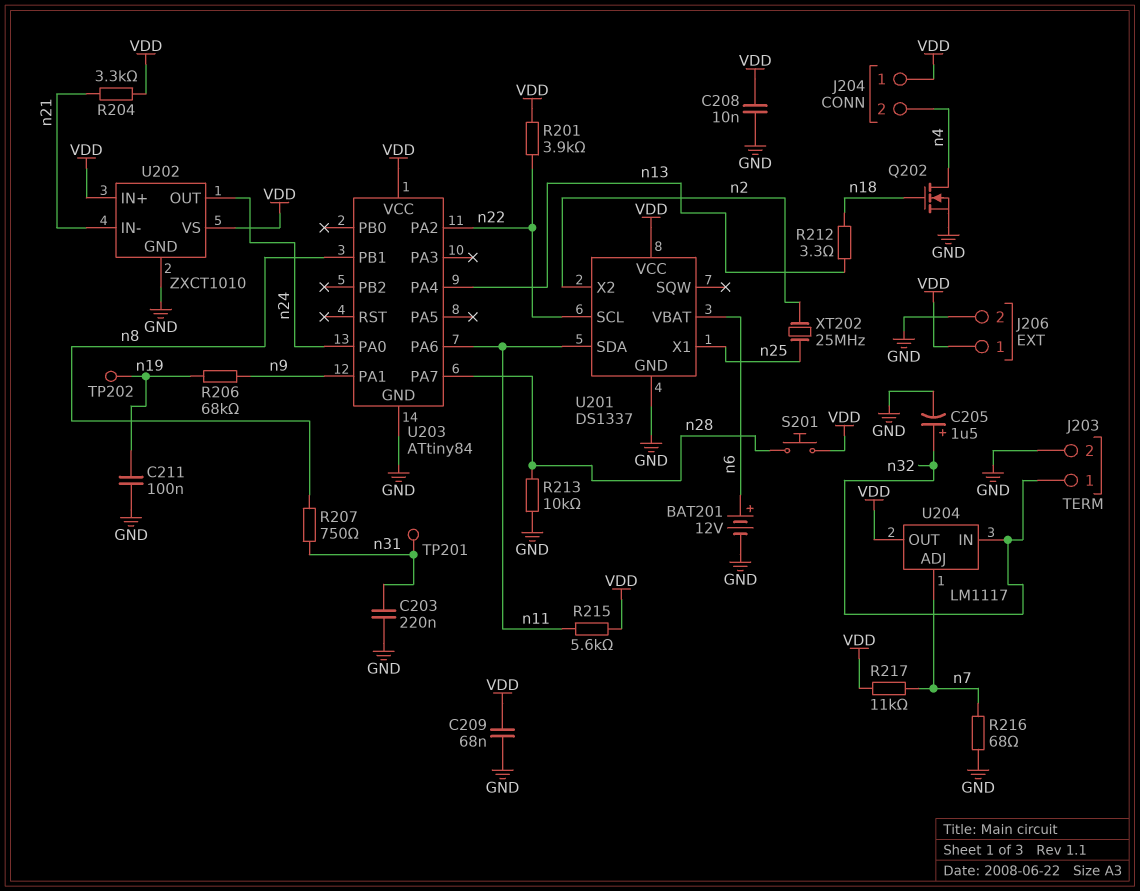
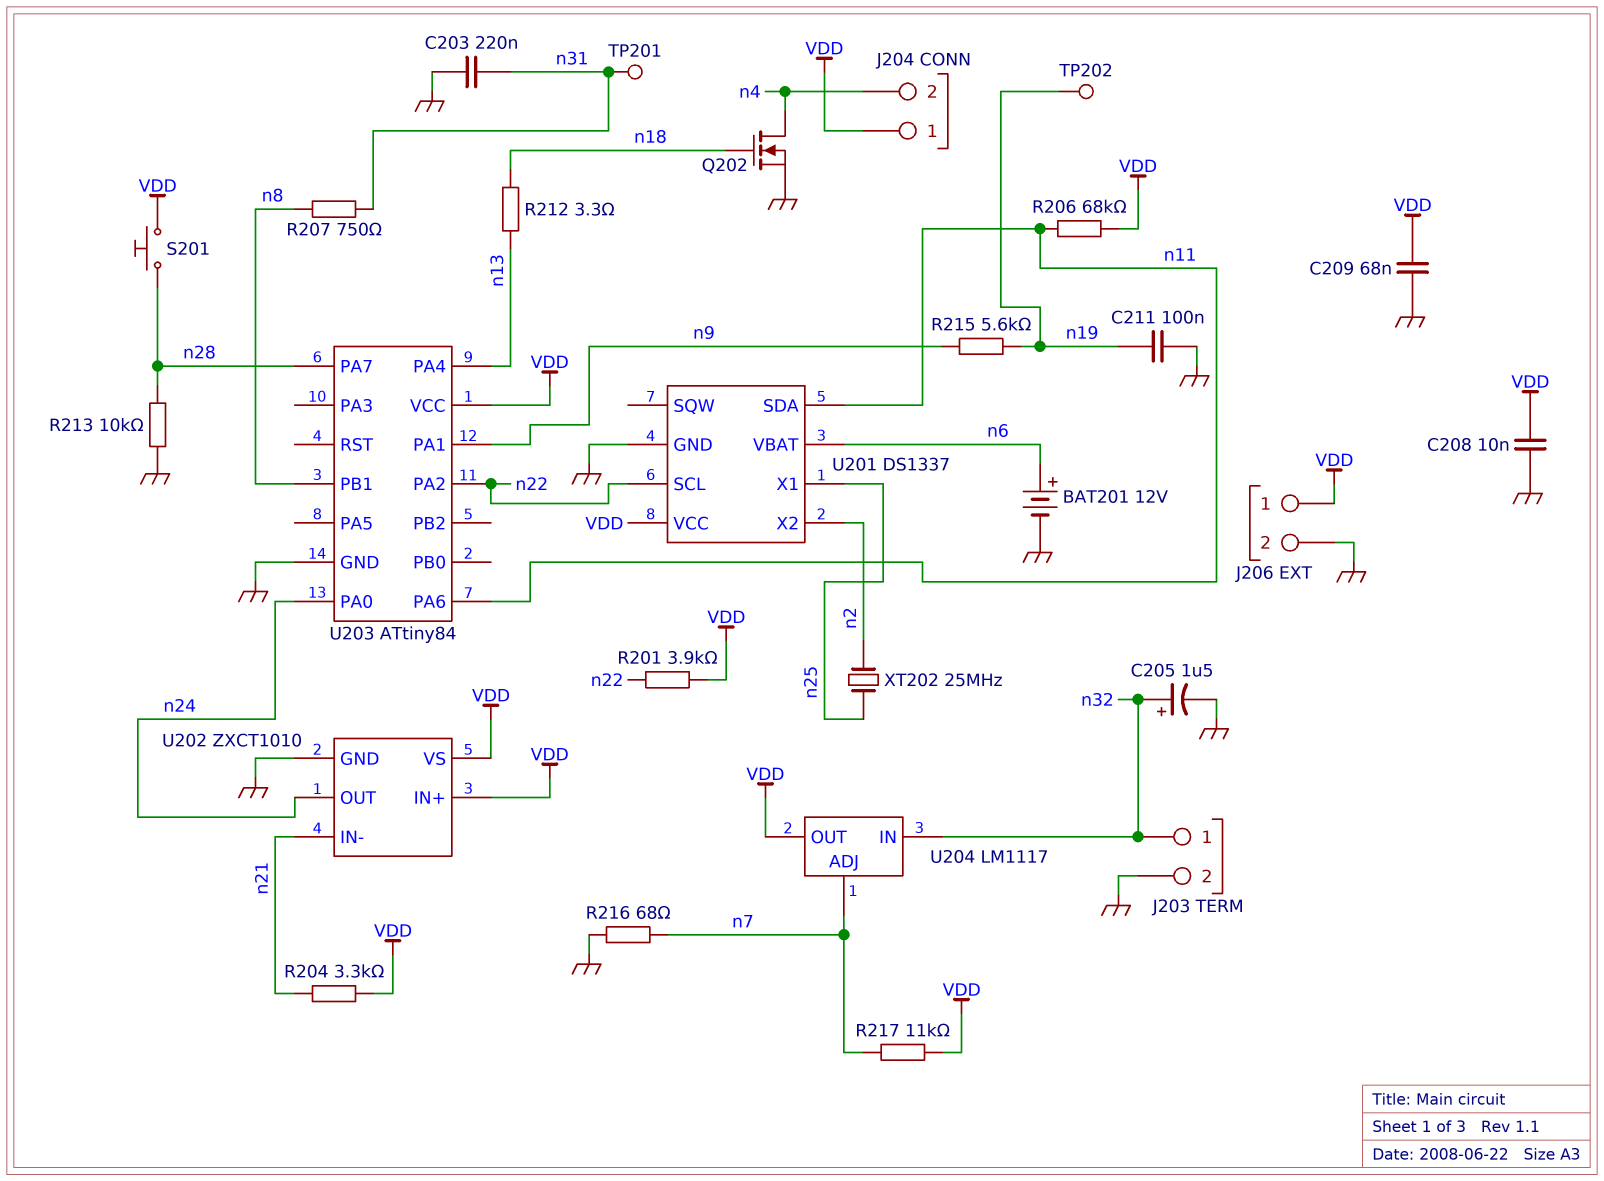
R206: 68k (n9, n19) -> 68k (VDD, n11)
R215: 5.6k (VDD, n11) -> 5.6k (n9, n19)

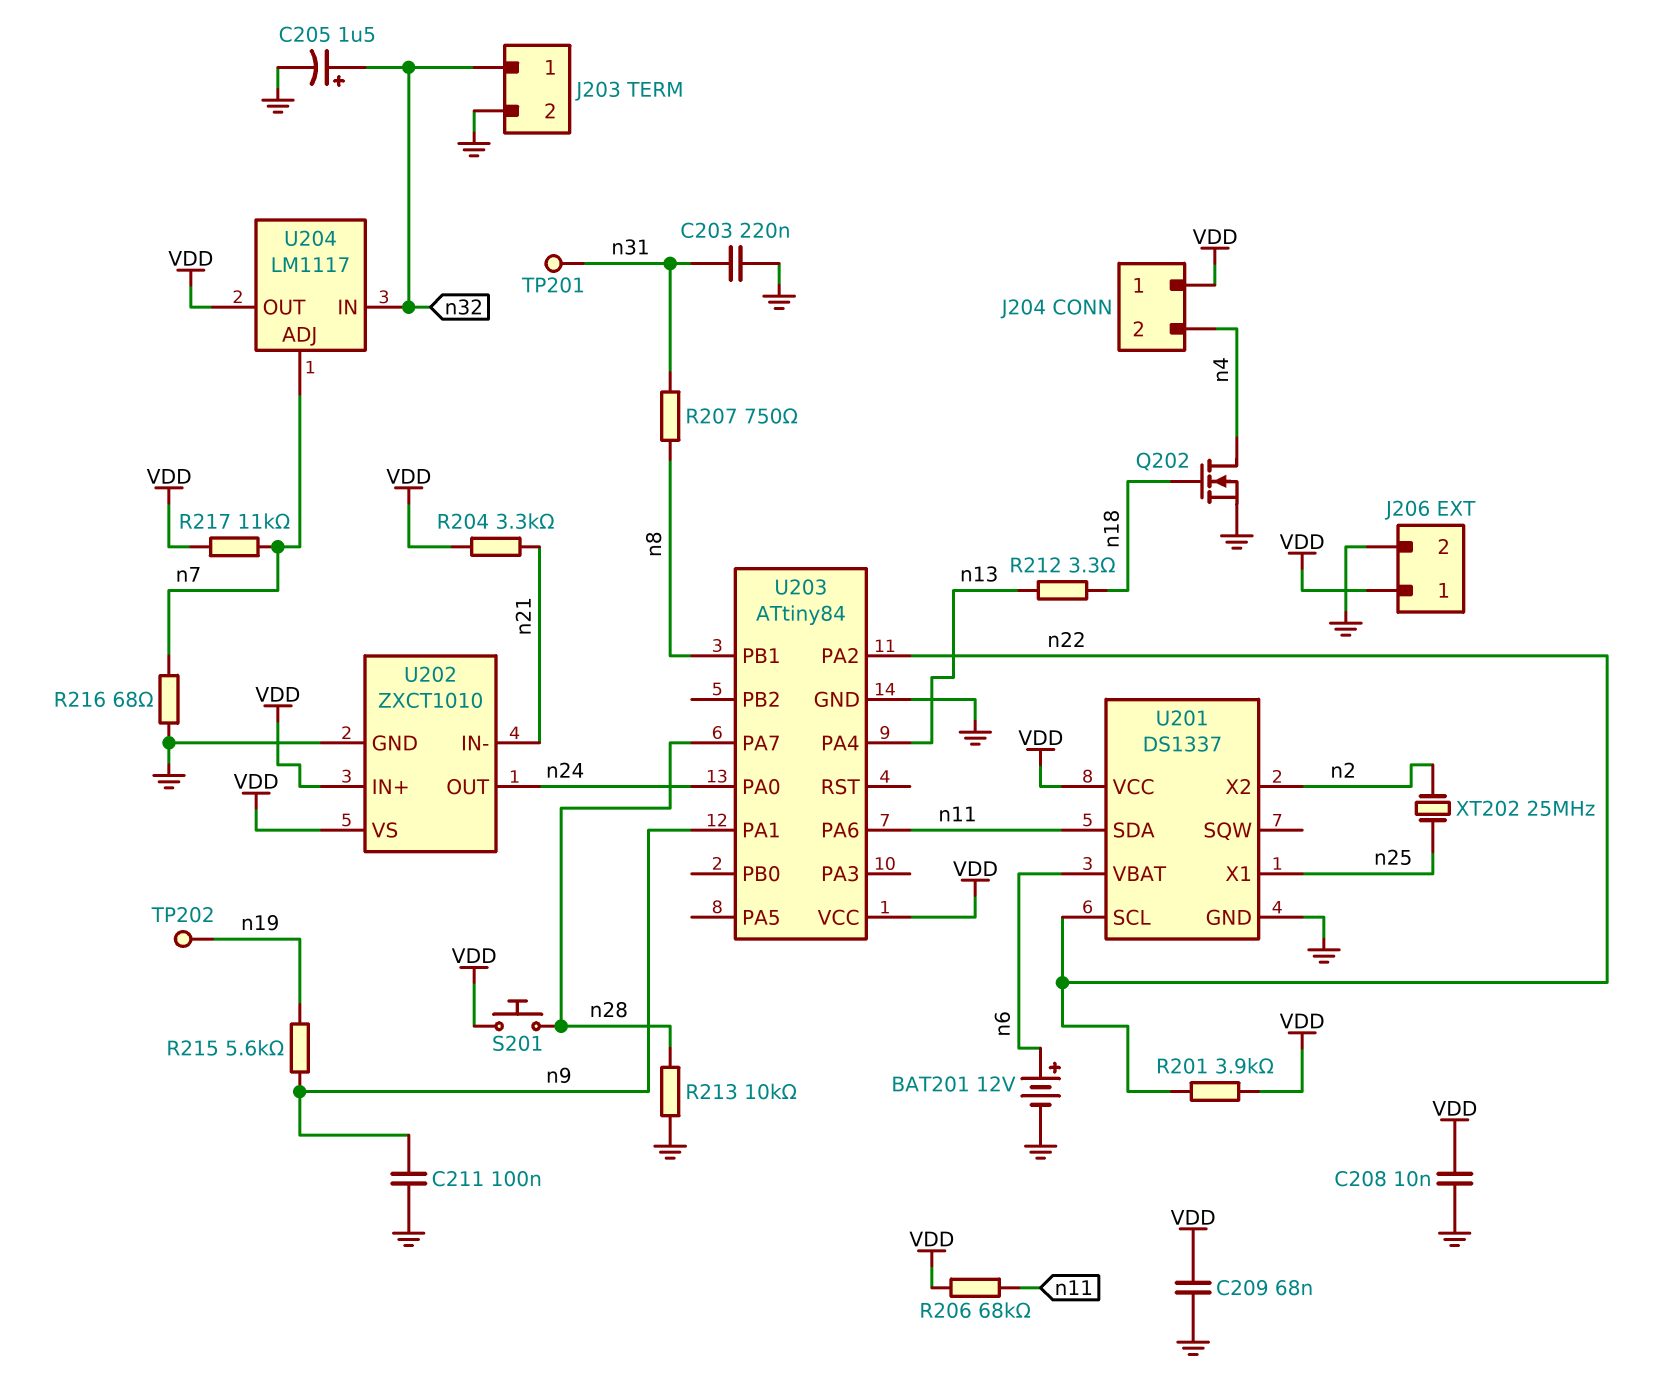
C211: 100nF (GND, n19) -> 100nF (GND, n9)

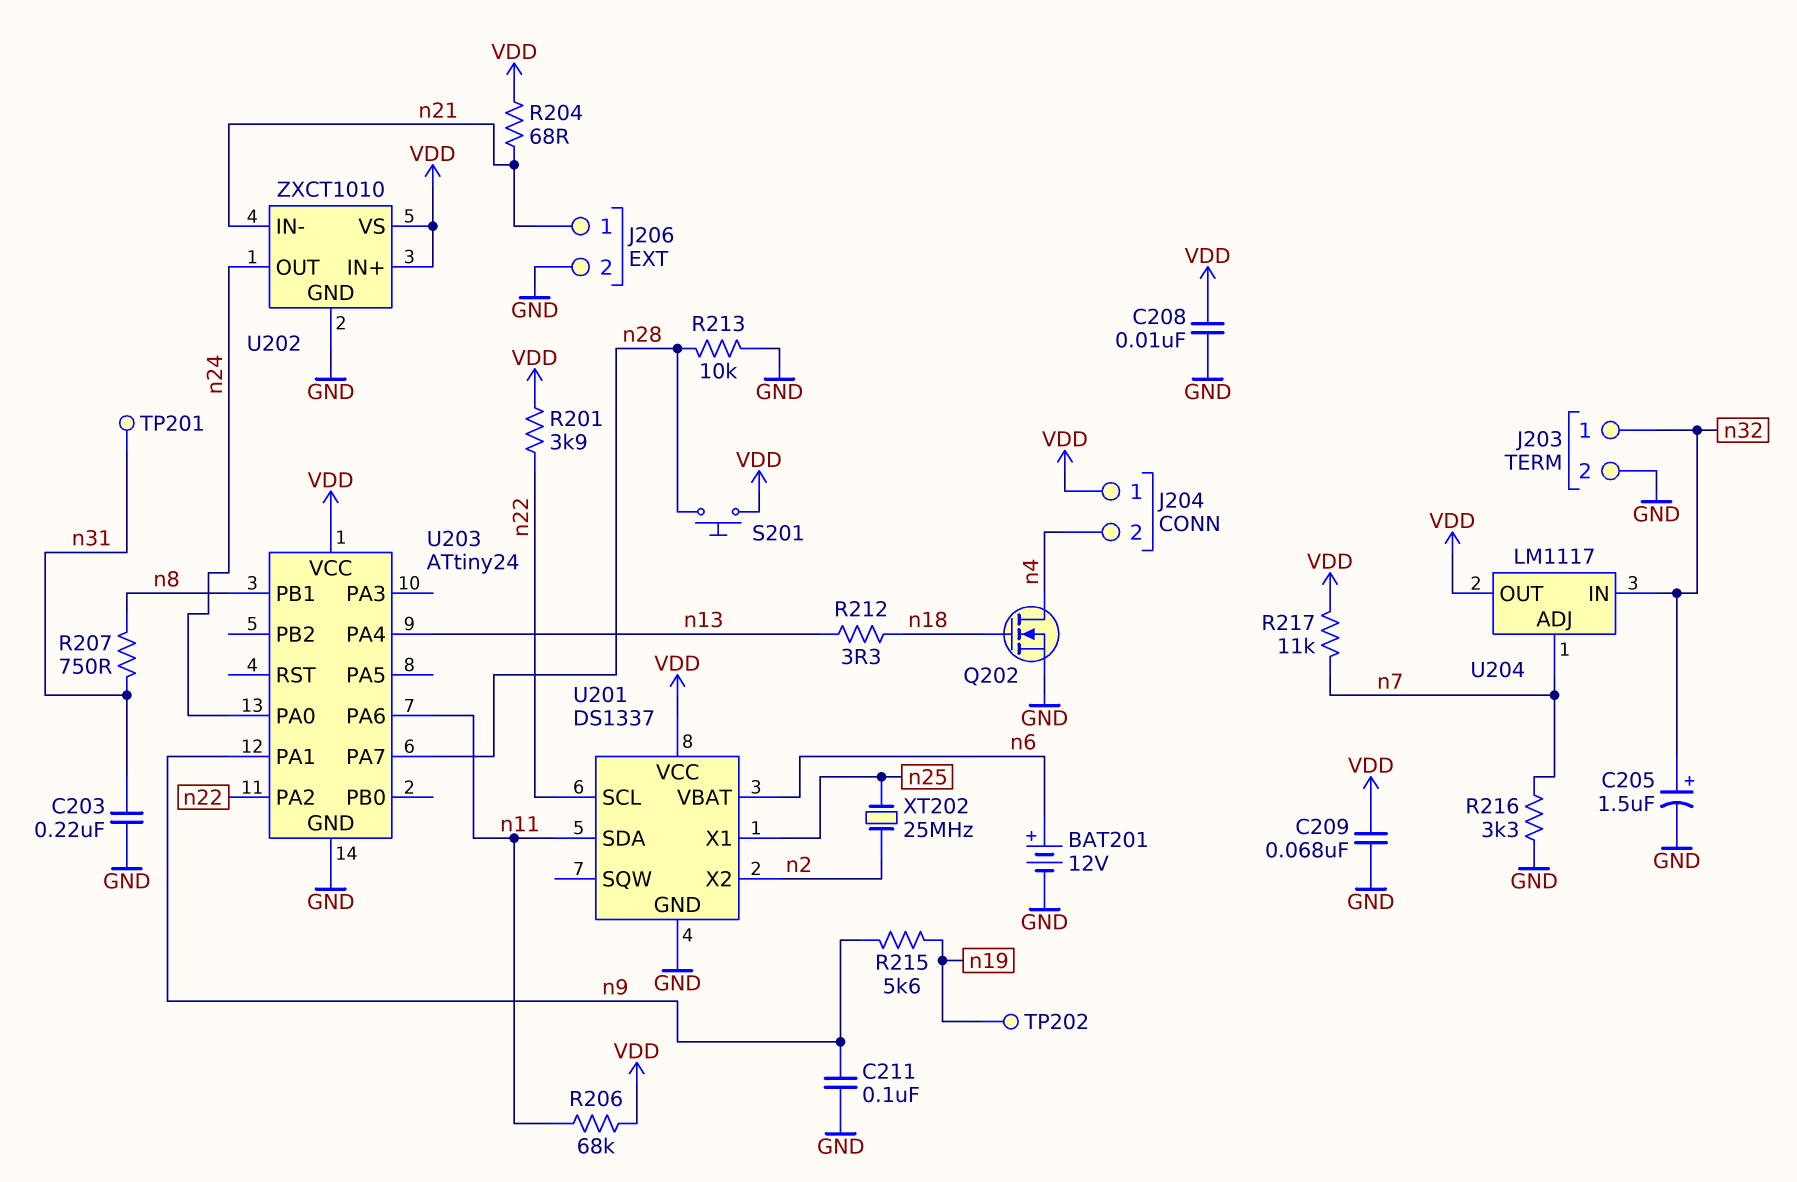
J206 pin 1: VDD -> n21
R204: 3.3k (VDD, n21) -> 68 (VDD, n21)
R216: 68 (GND, n7) -> 3.3k (GND, n7)
U203: ATtiny84 -> ATtiny24

